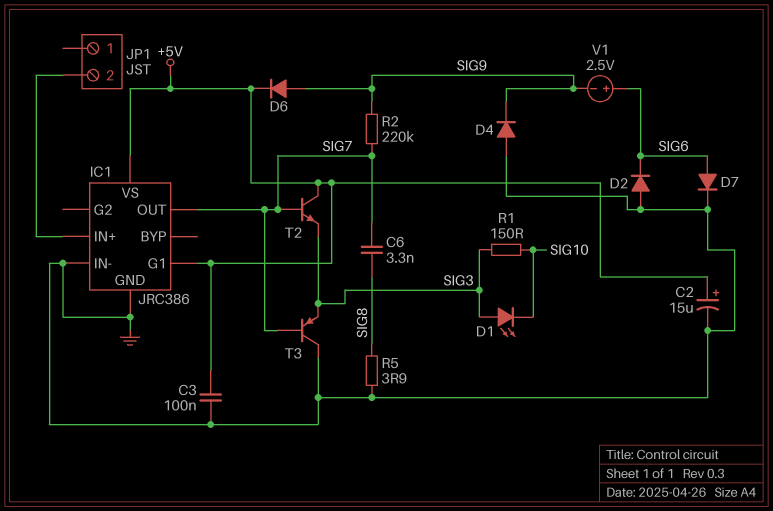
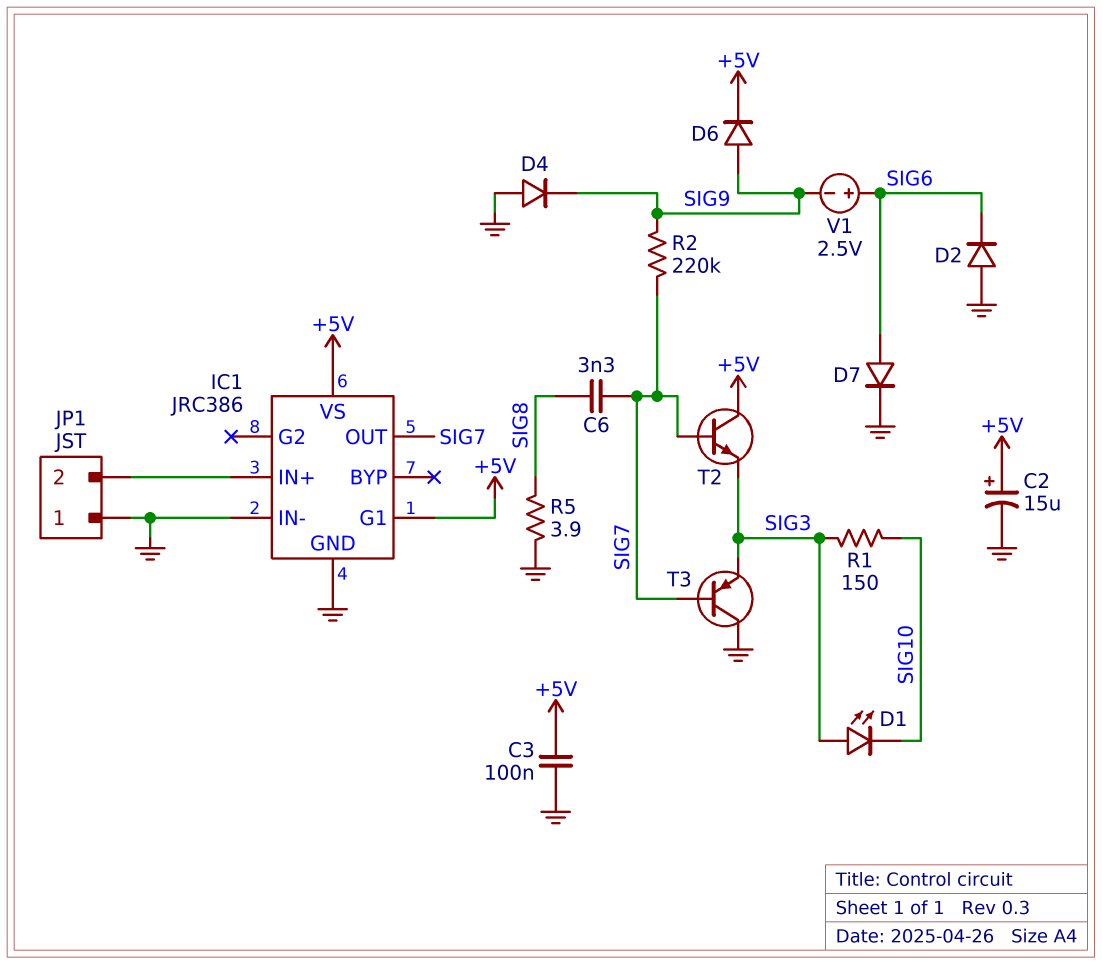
JP1 pin 1: none -> GND

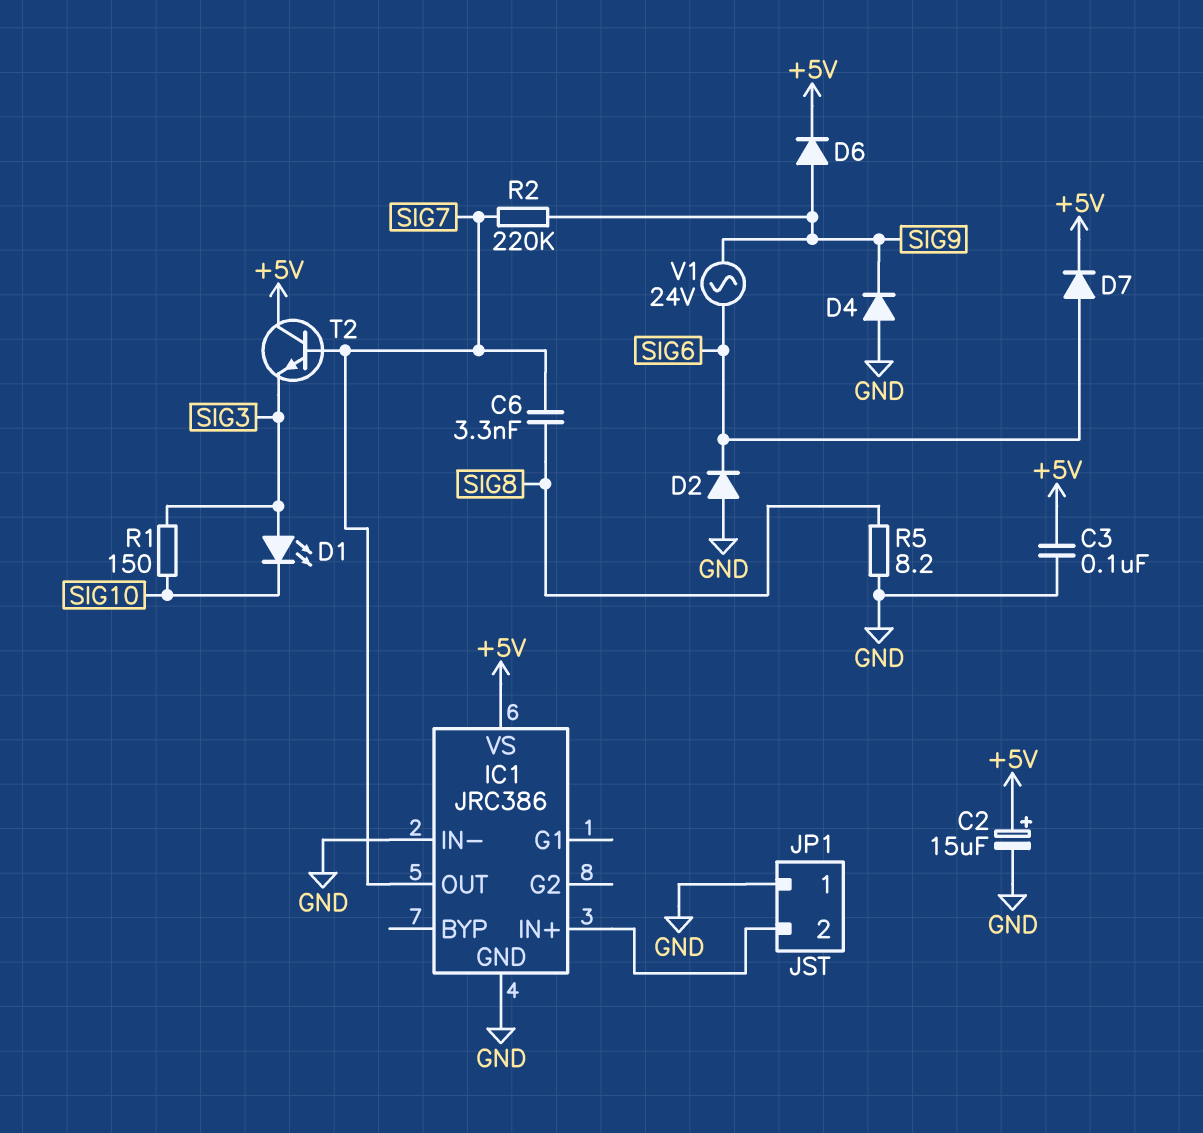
D7: diode (A SIG6, K GND) -> diode (A SIG6, K +5V)
IC1 pin G1: +5V -> none
R5: 3.9 (GND, SIG8) -> 8.2 (GND, SIG8)
T3: PNP (B SIG7, C GND, E SIG3) -> none
V1: 2.5V (plus SIG6, minus SIG9) -> AC 24V (SIG6, SIG9)

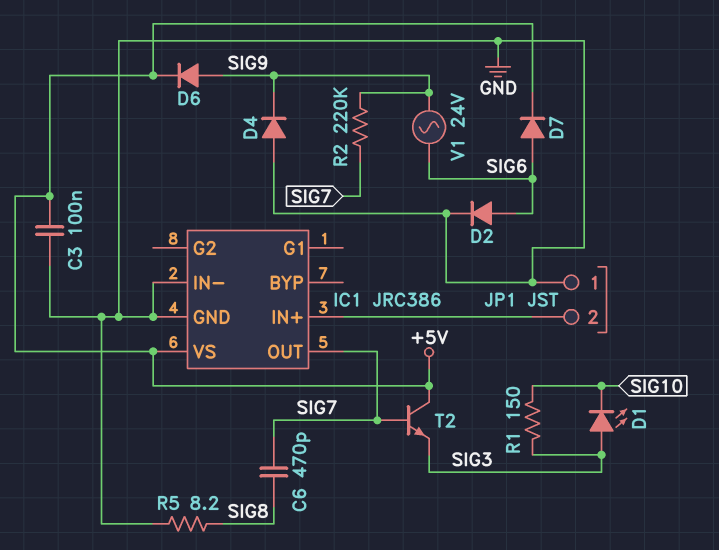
C2: 15uF (plus +5V, minus GND) -> none
C6: 3.3nF (SIG7, SIG8) -> 470pF (SIG7, SIG8)
D2: diode (A GND, K SIG6) -> diode (A SIG6, K GND)

